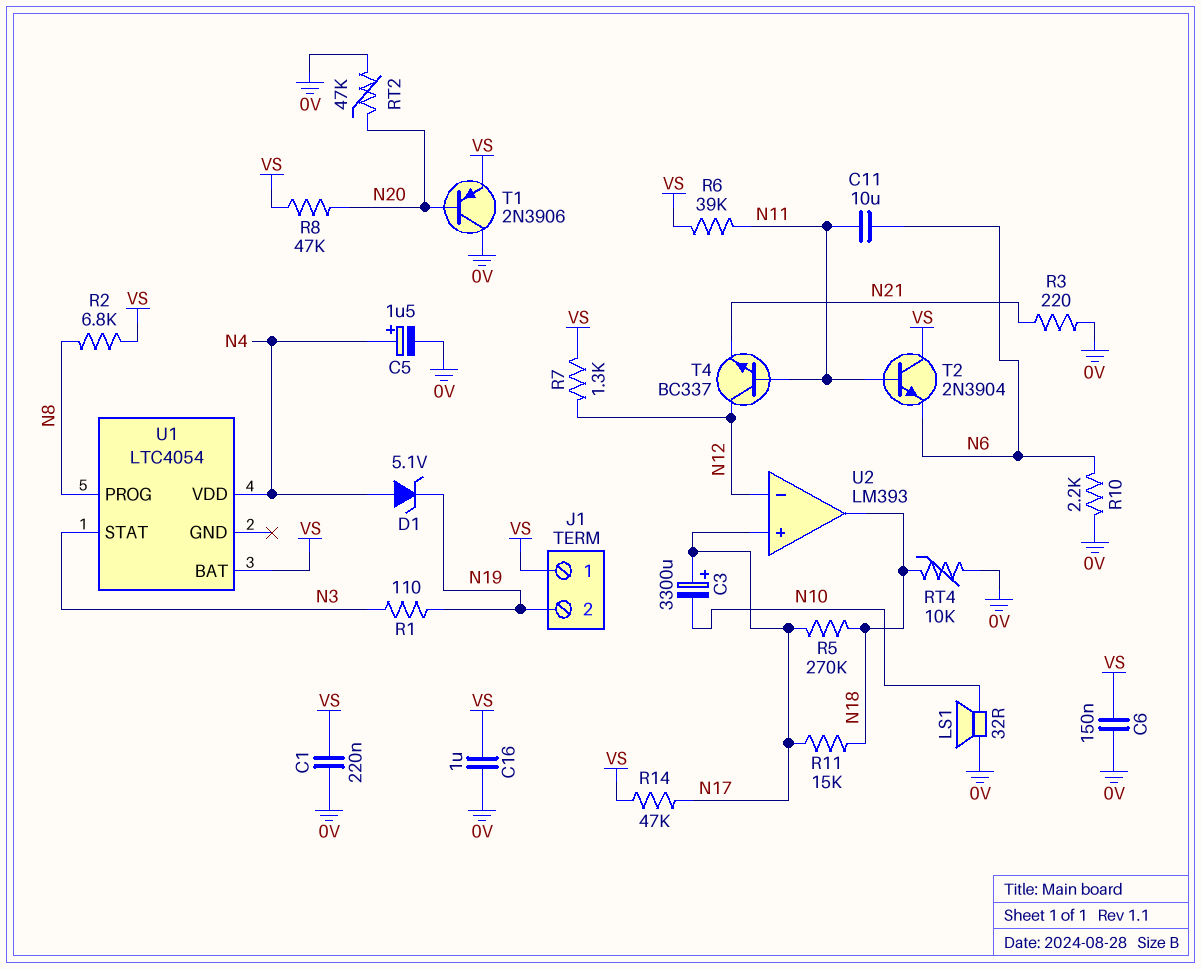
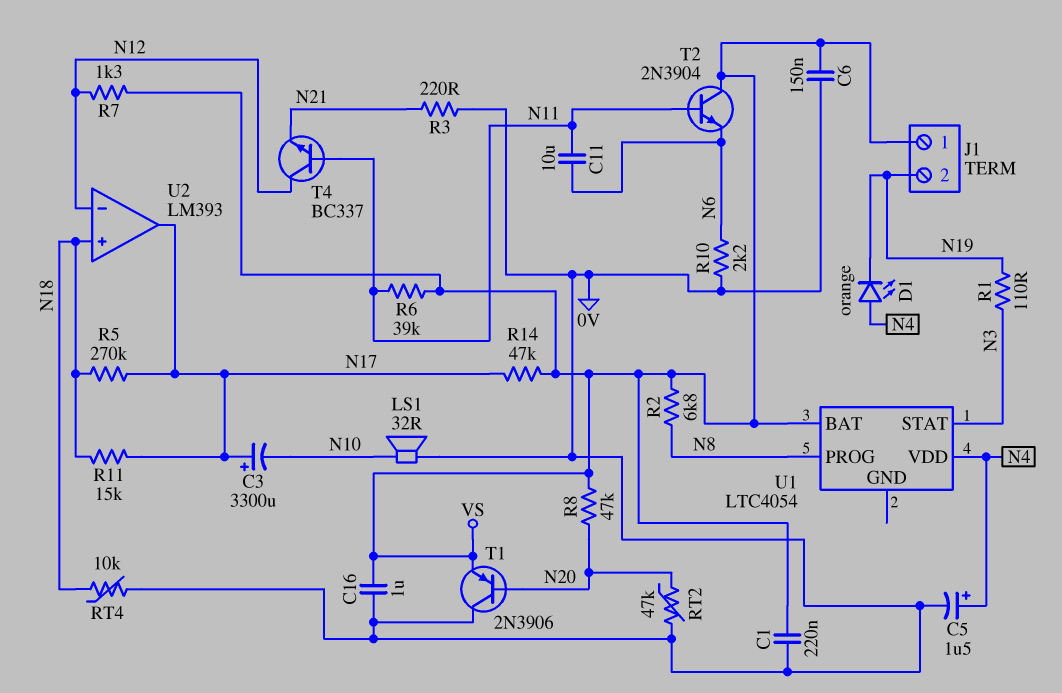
D1: zener 5.1V (A N4, K N19) -> LED orange (A N4, K N19)
U2 pin in+: N17 -> N18
U2 pin out: N18 -> N17

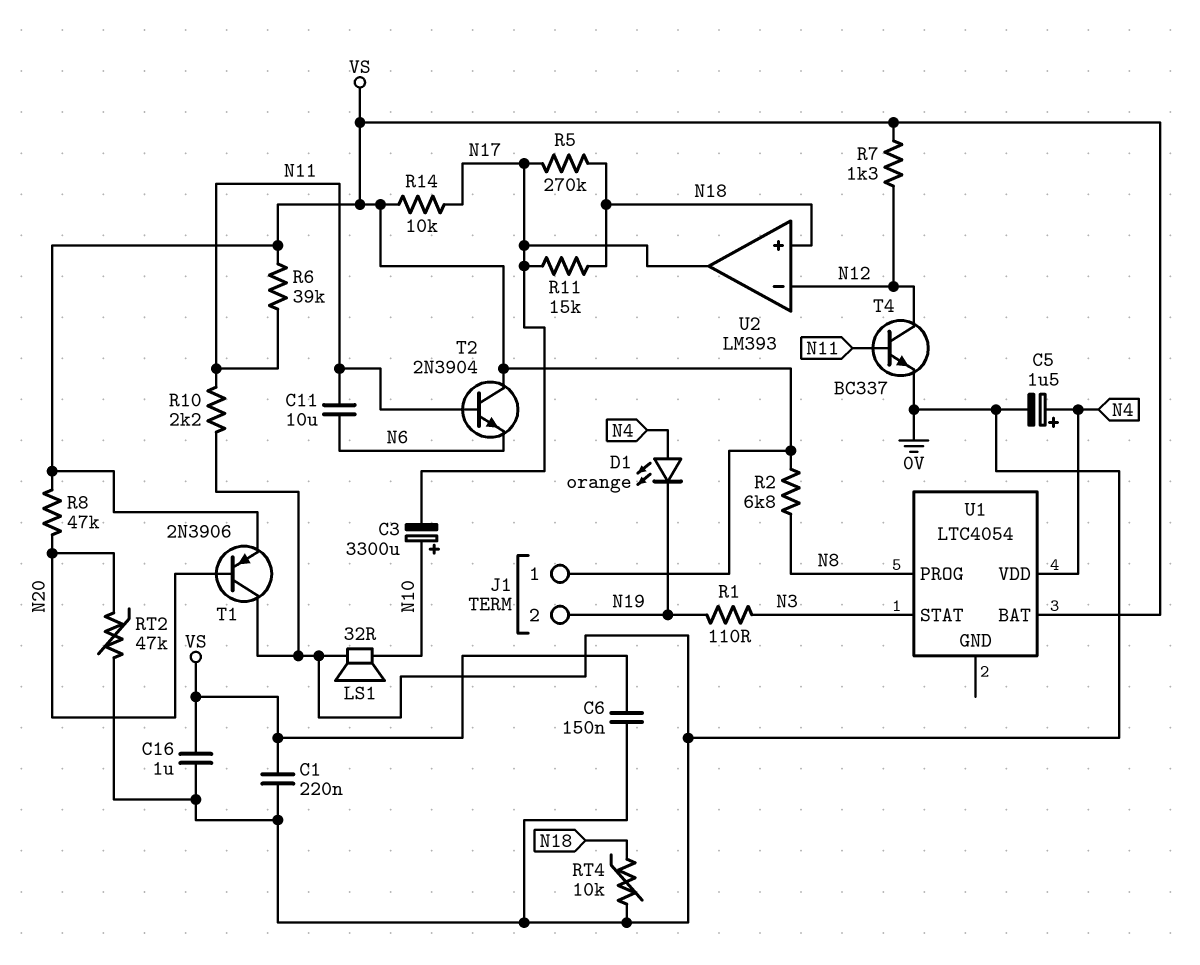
C3: 3300uF (plus N17, minus N10) -> 3300uF (plus N10, minus N17)
R3: 220 (0V, N21) -> none
R10: 2.2k (0V, N6) -> 2.2k (0V, N11)
R14: 47k (N17, VS) -> 10k (N17, VS)
T4: NPN BC337 (B N11, C N12, E N21) -> NPN BC337 (B N11, C N12, E 0V)

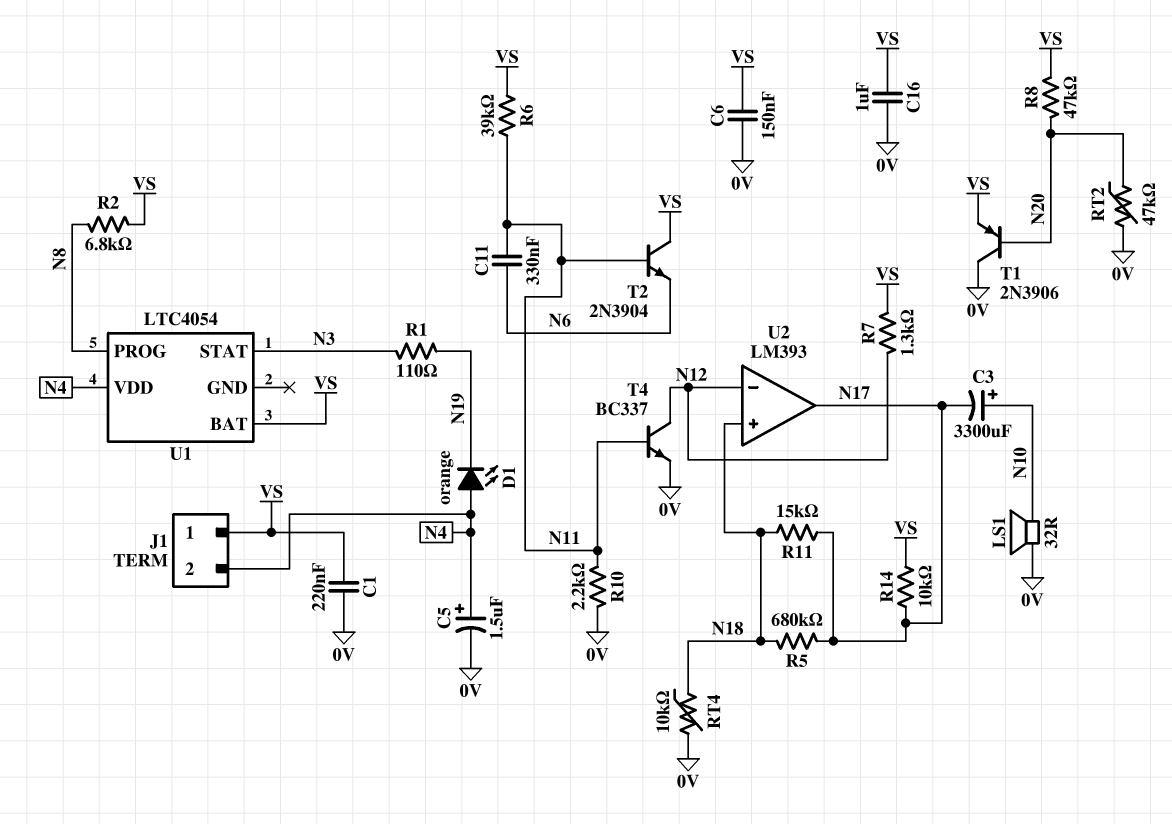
C11: 10uF (N6, N11) -> 330nF (N6, N11)
J1 pin 2: N19 -> N4
R5: 270k (N17, N18) -> 680k (N17, N18)

